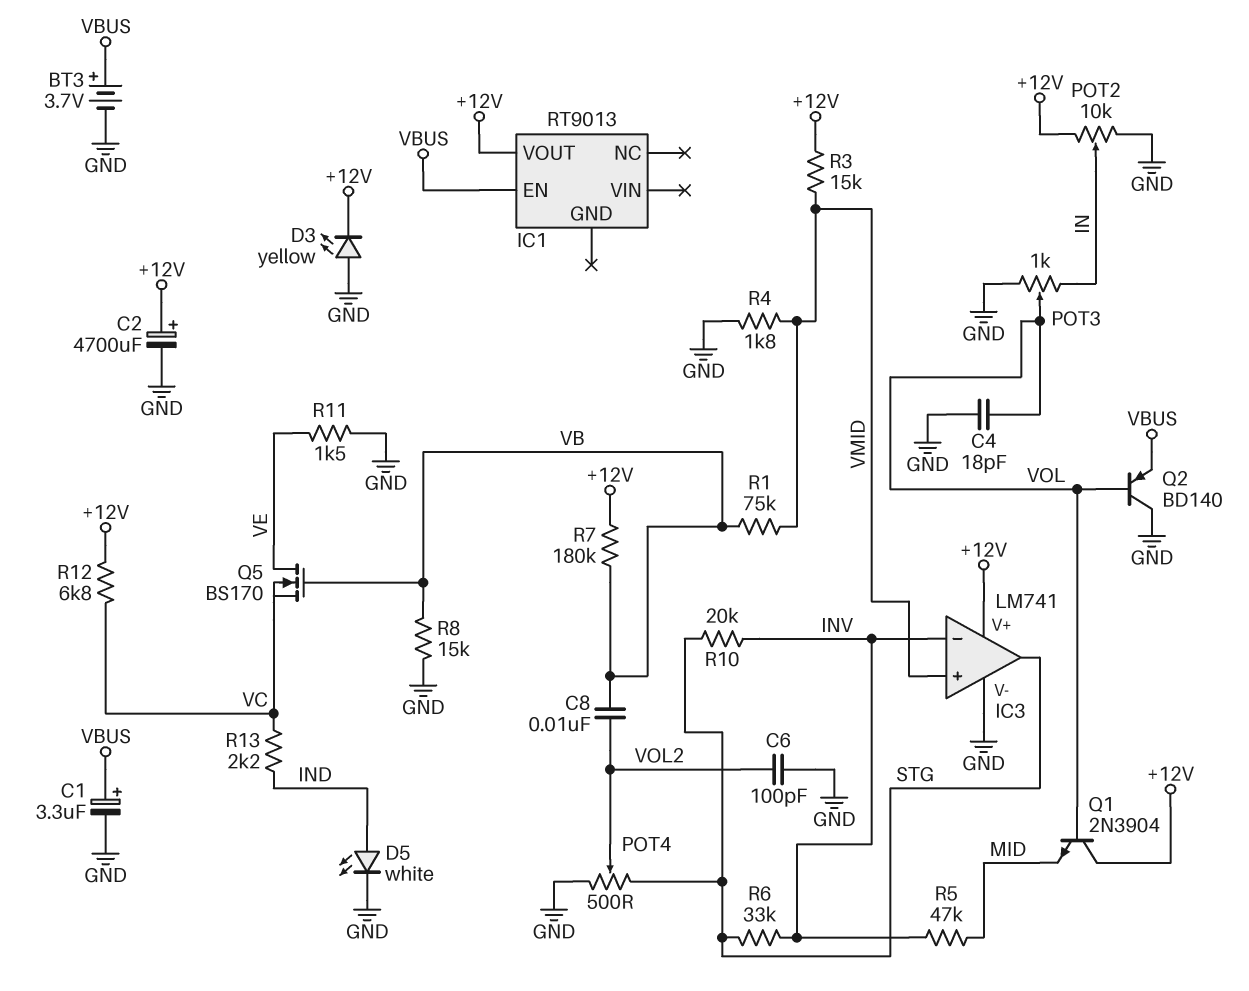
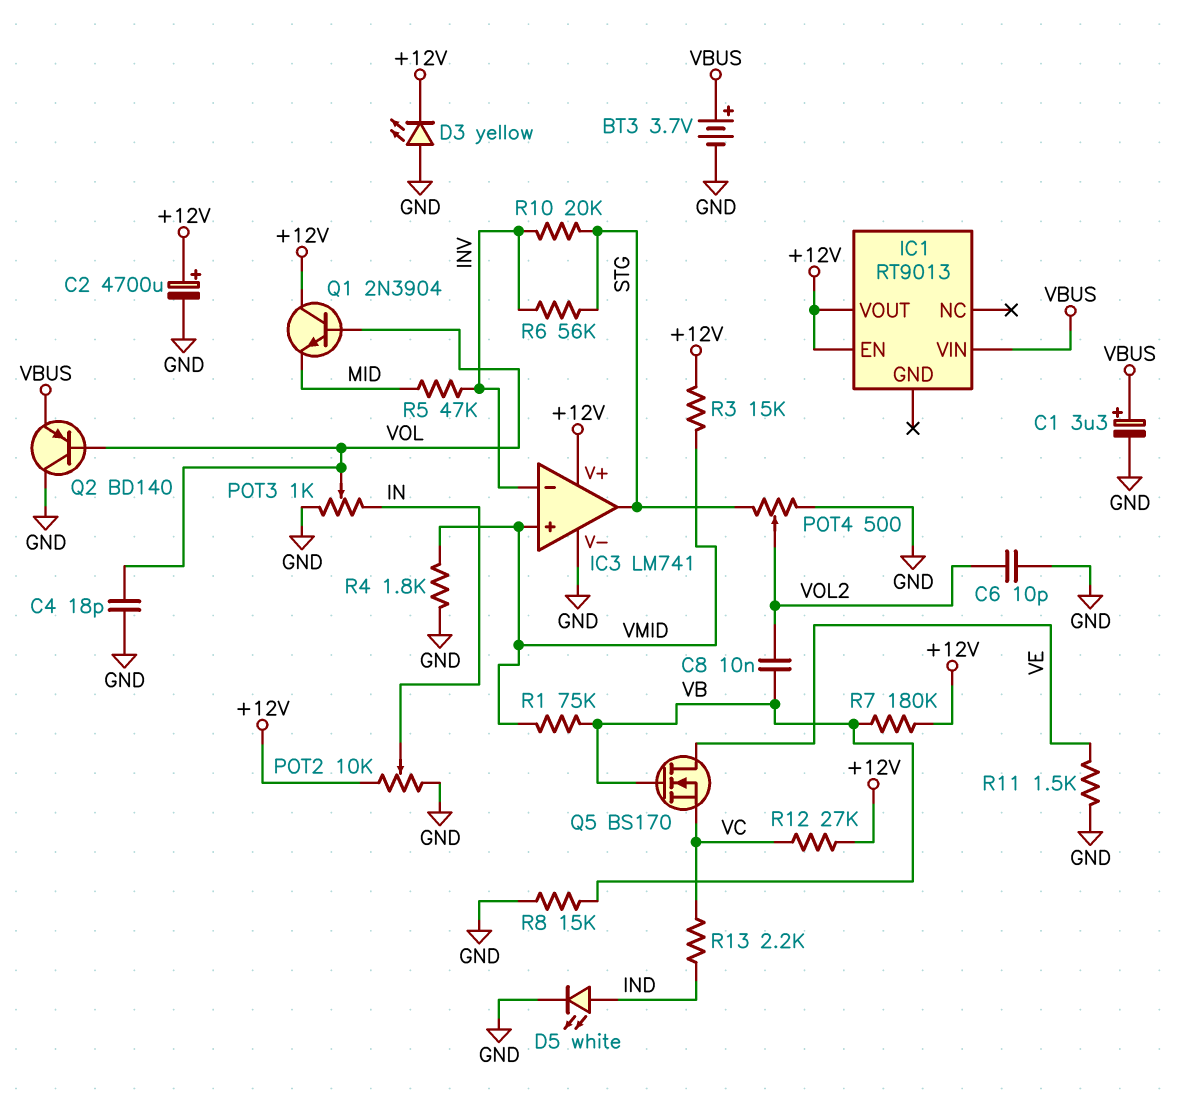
C6: 100pF (GND, VOL2) -> 10pF (GND, VOL2)
IC1 pin EN: VBUS -> +12V
IC1 pin VIN: none -> VBUS
R6: 33k (INV, STG) -> 56k (INV, STG)
R12: 6.8k (+12V, VC) -> 27k (+12V, VC)

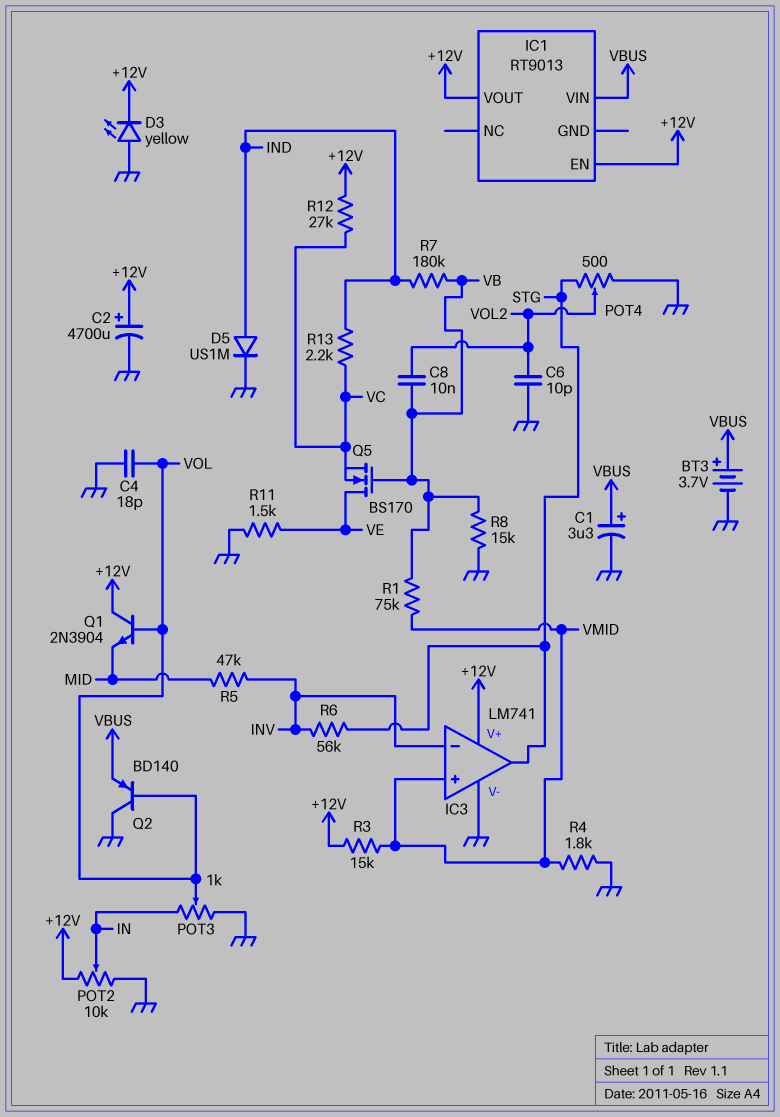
D5: LED white (A IND, K GND) -> diode US1M (A IND, K GND)
R7: 180k (+12V, VB) -> 180k (IND, VB)
R10: 20k (INV, STG) -> none

